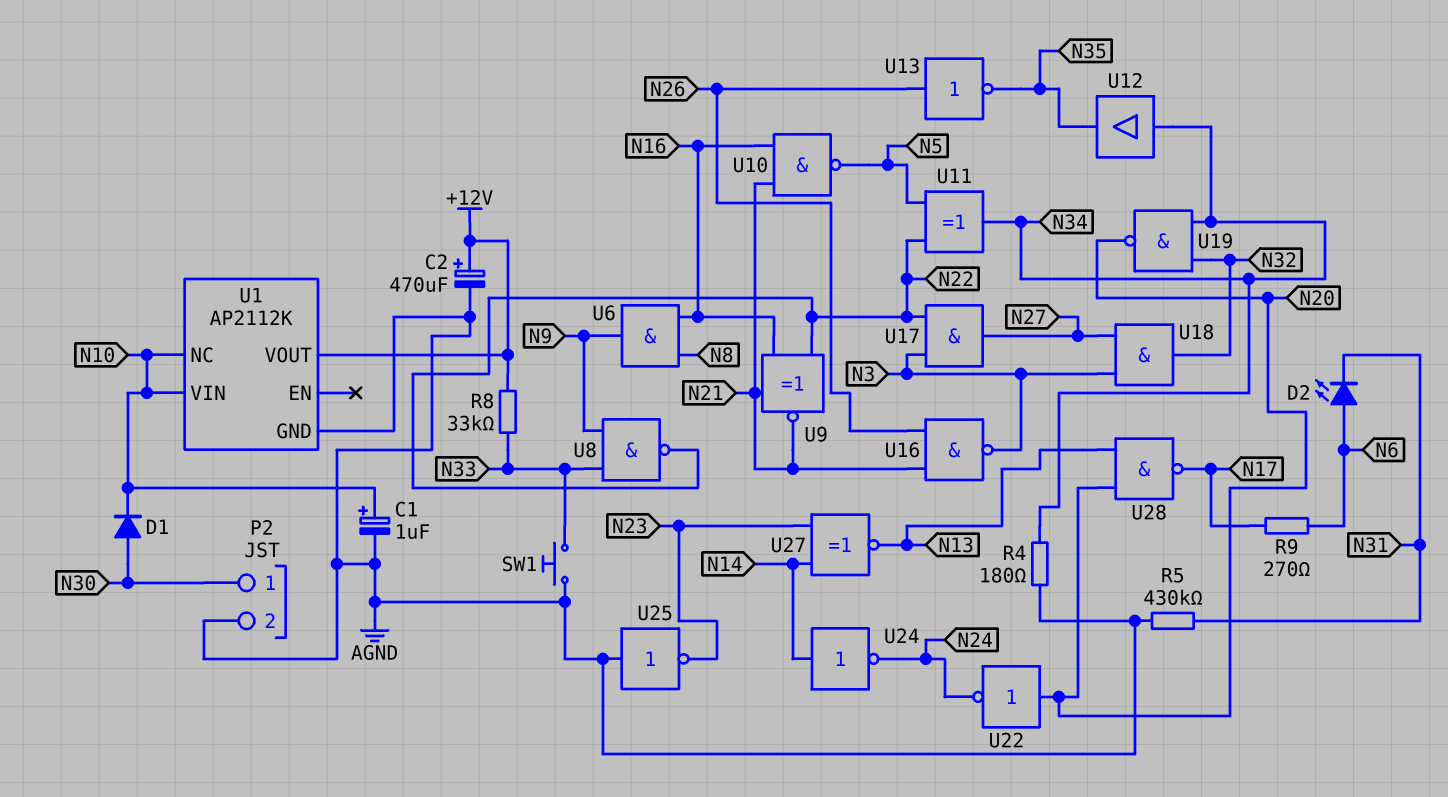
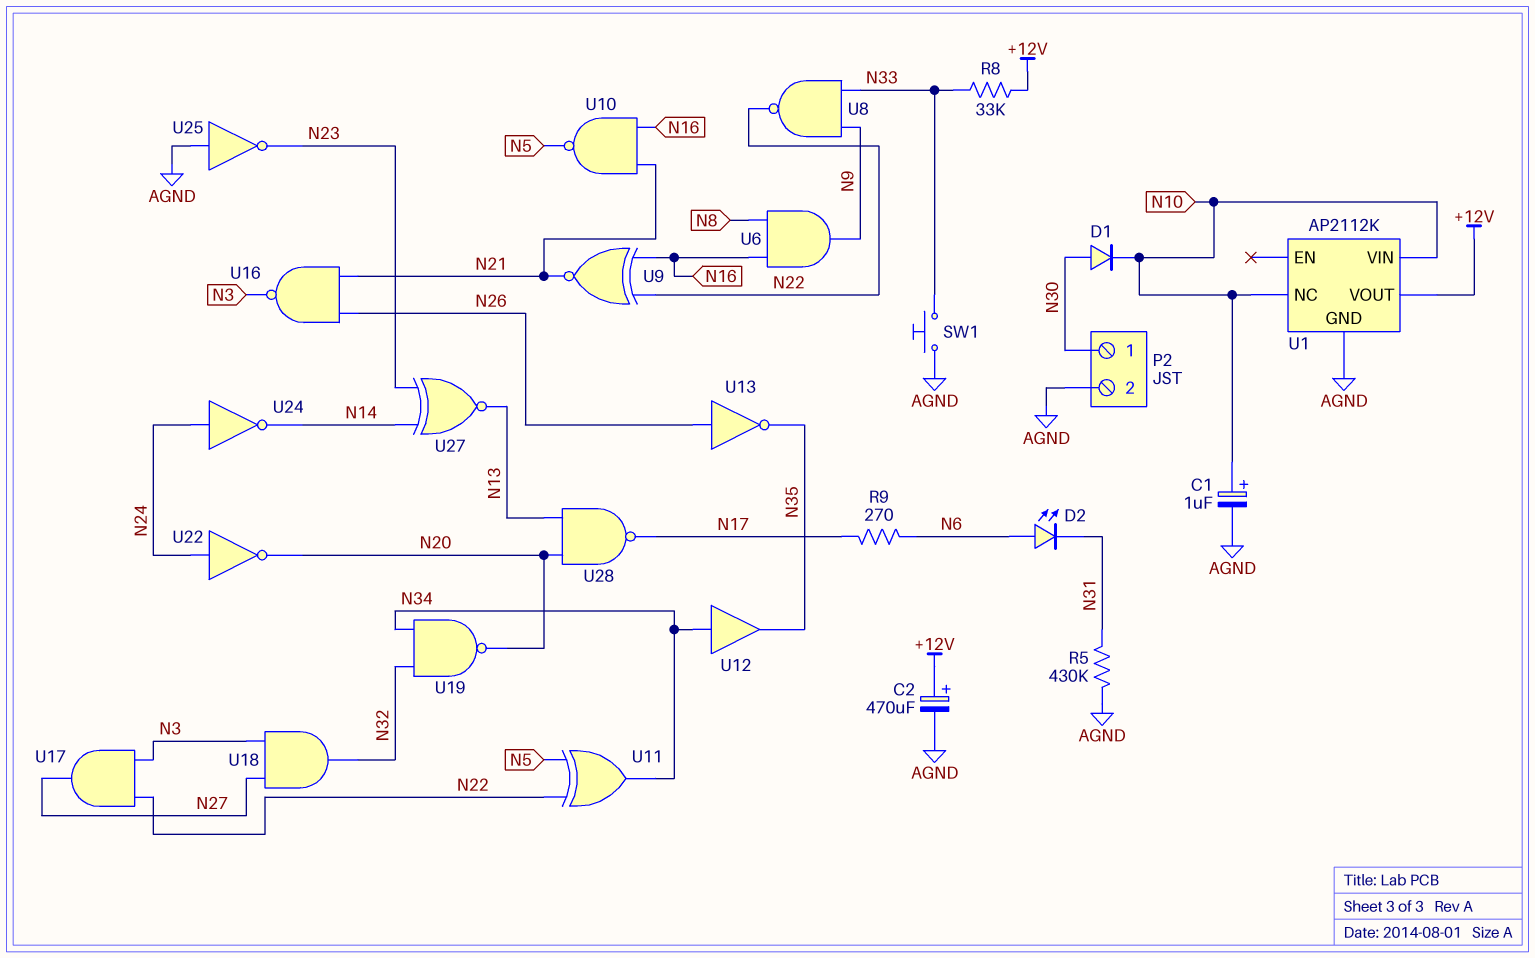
R4: 180 (AGND, N34) -> none
U22: NOT (in N20, out N24) -> NOT (in N24, out N20)
U24: NOT (in N14, out N24) -> NOT (in N24, out N14)

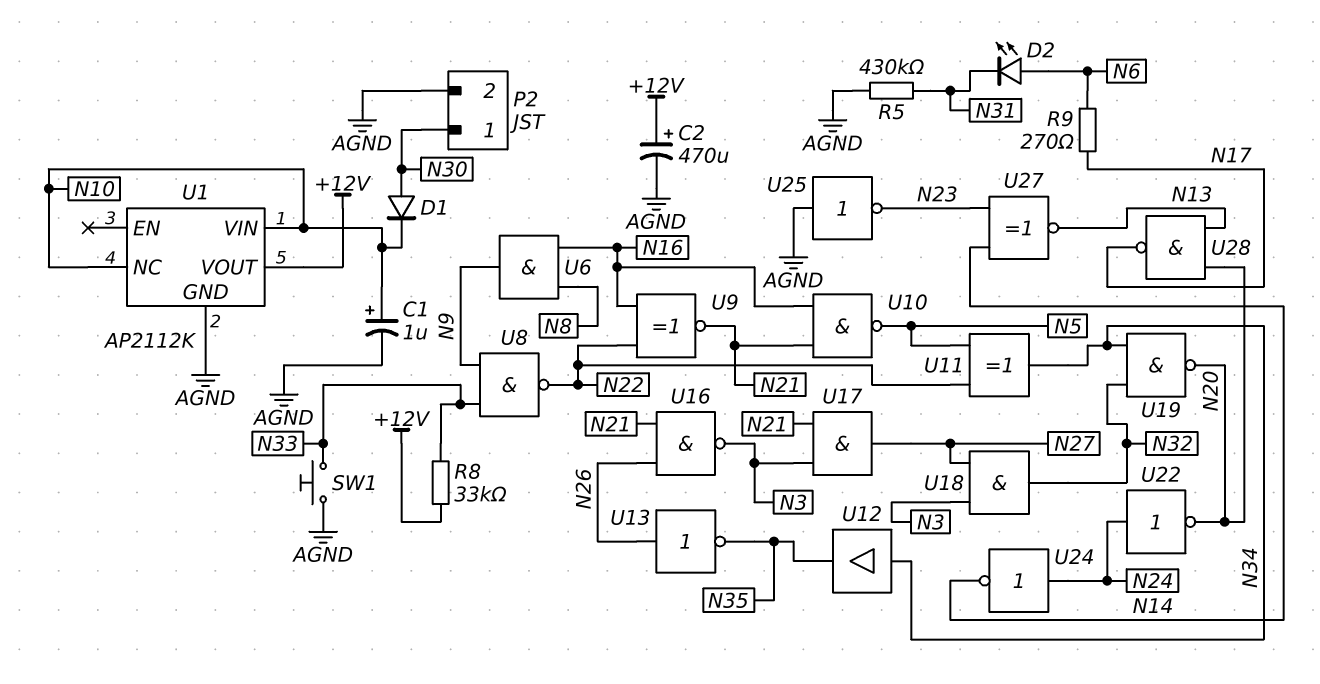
U17: AND (in N3, in N22, out N27) -> AND (in N3, in N21, out N27)

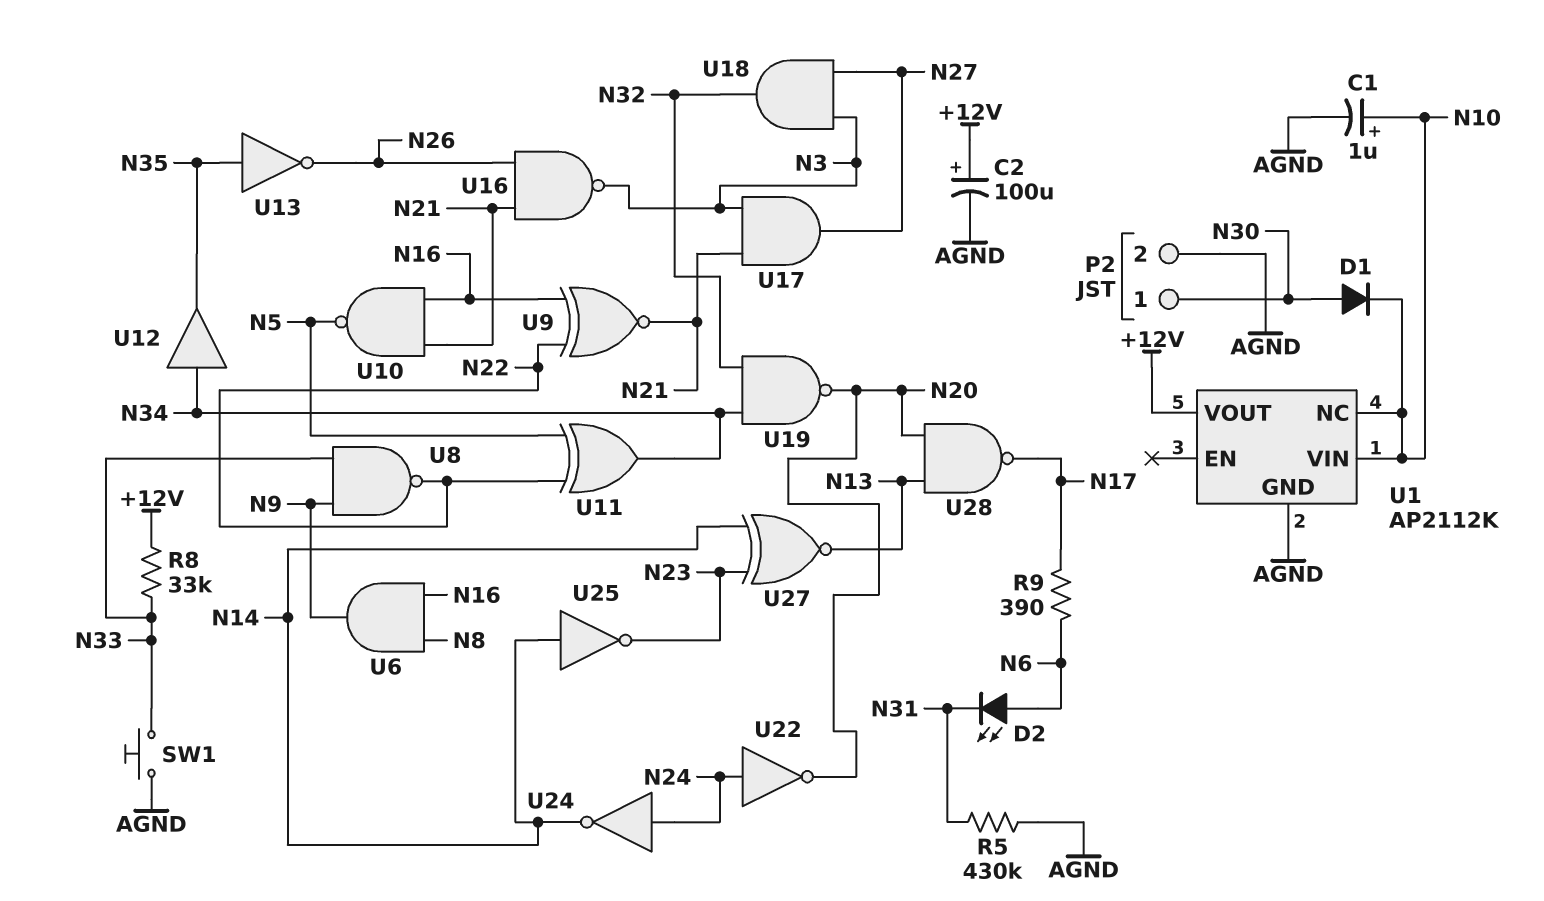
C2: 470uF (plus +12V, minus AGND) -> 100uF (plus +12V, minus AGND)
R9: 270 (N6, N17) -> 390 (N6, N17)
U13: NOT (in N26, out N35) -> NOT (in N35, out N26)
U25: NOT (in AGND, out N23) -> NOT (in N14, out N23)

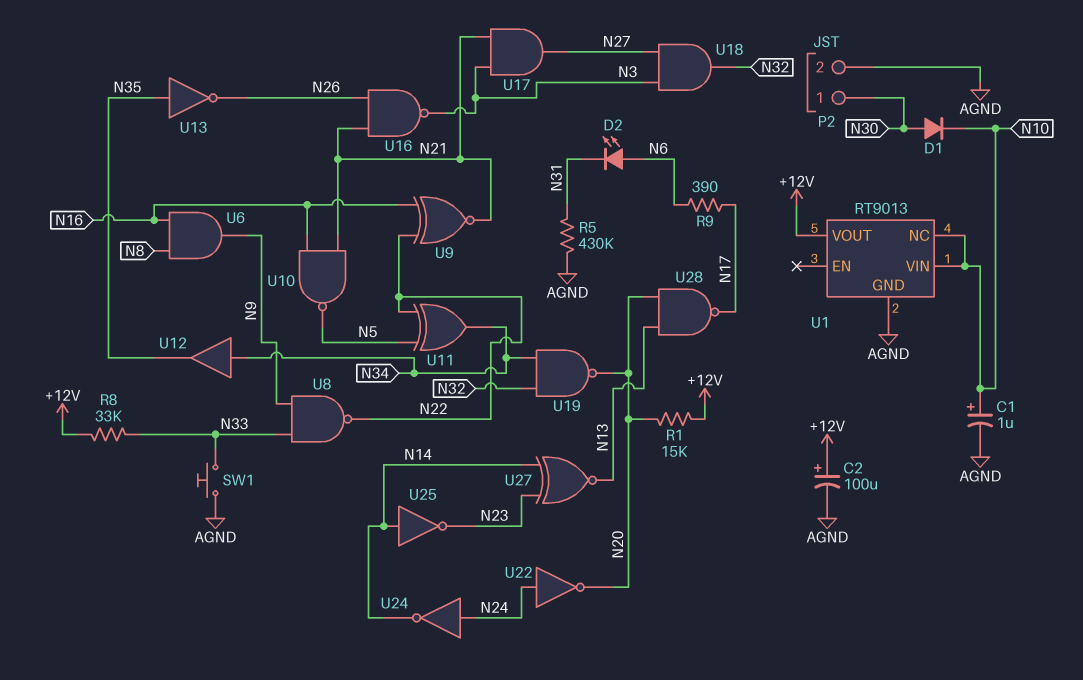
R1: none -> 15k (+12V, N20)
U1: AP2112K -> RT9013

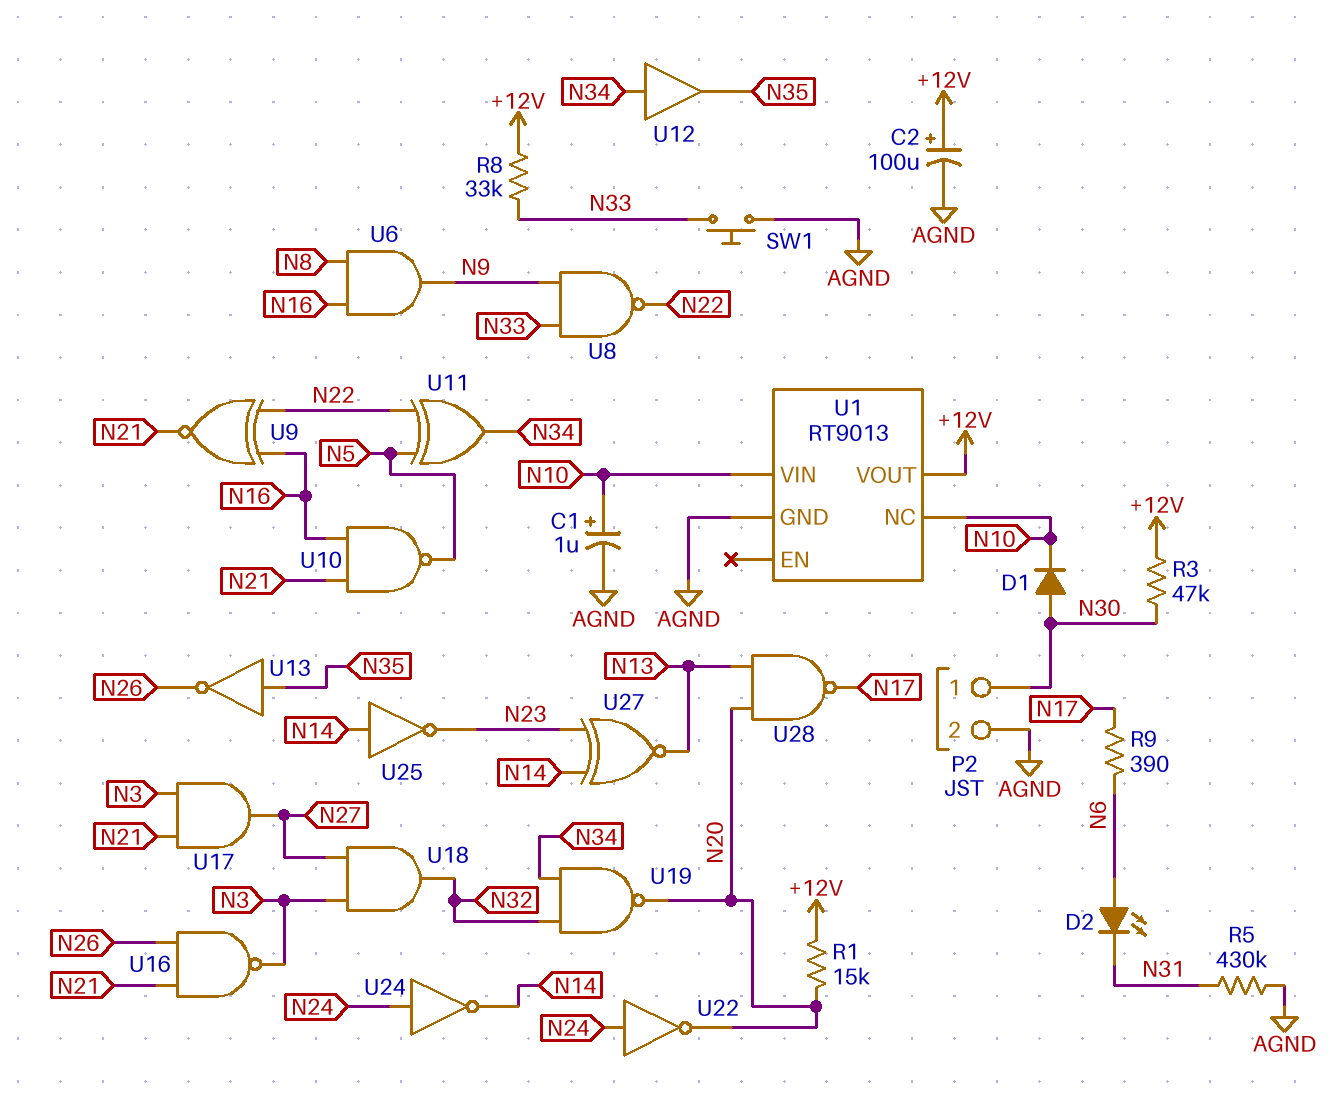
R3: none -> 47k (+12V, N30)

